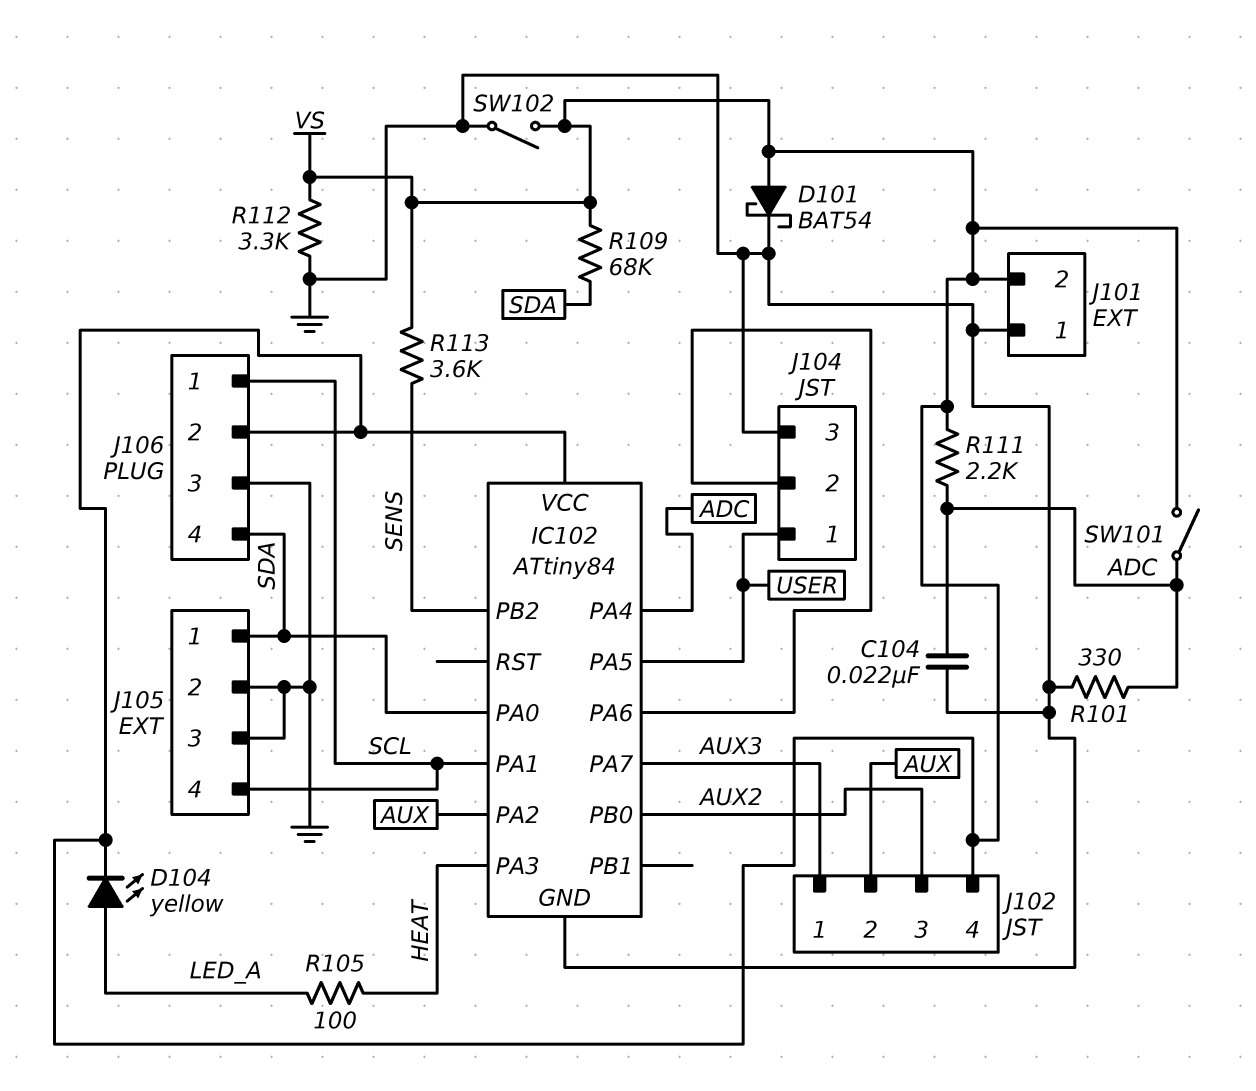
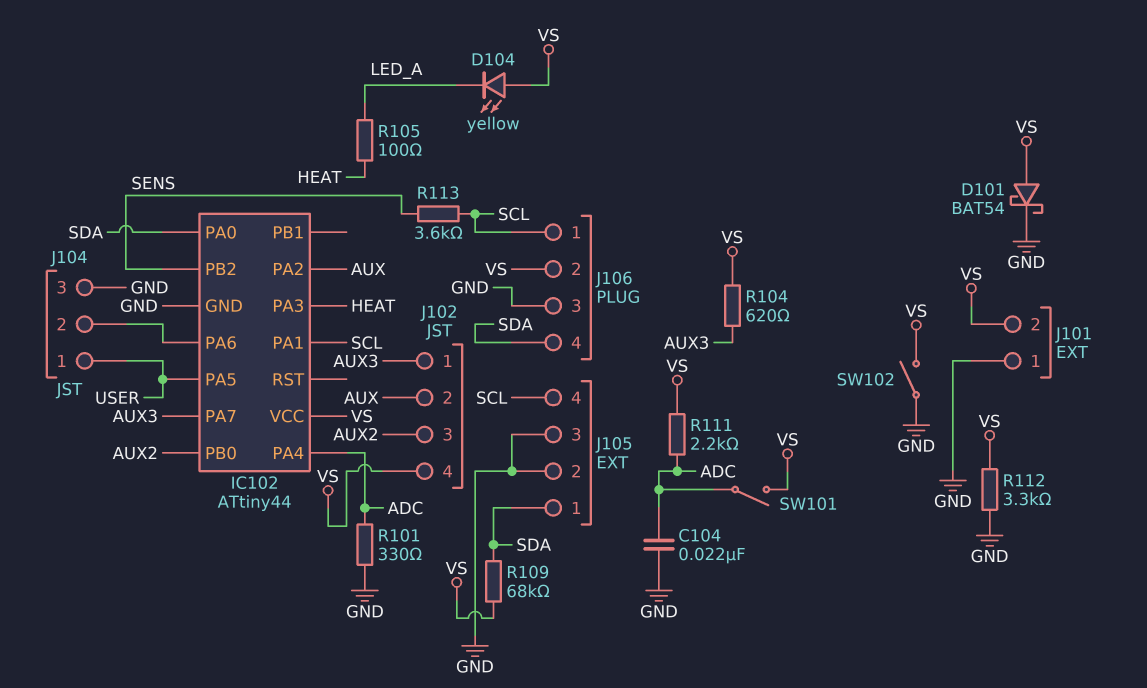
D104: LED yellow (A LED_A, K VS) -> LED yellow (A VS, K LED_A)
IC102: ATtiny84 -> ATtiny44
R104: none -> 620 (AUX3, VS)
R113: 3.6k (SENS, VS) -> 3.6k (SCL, SENS)

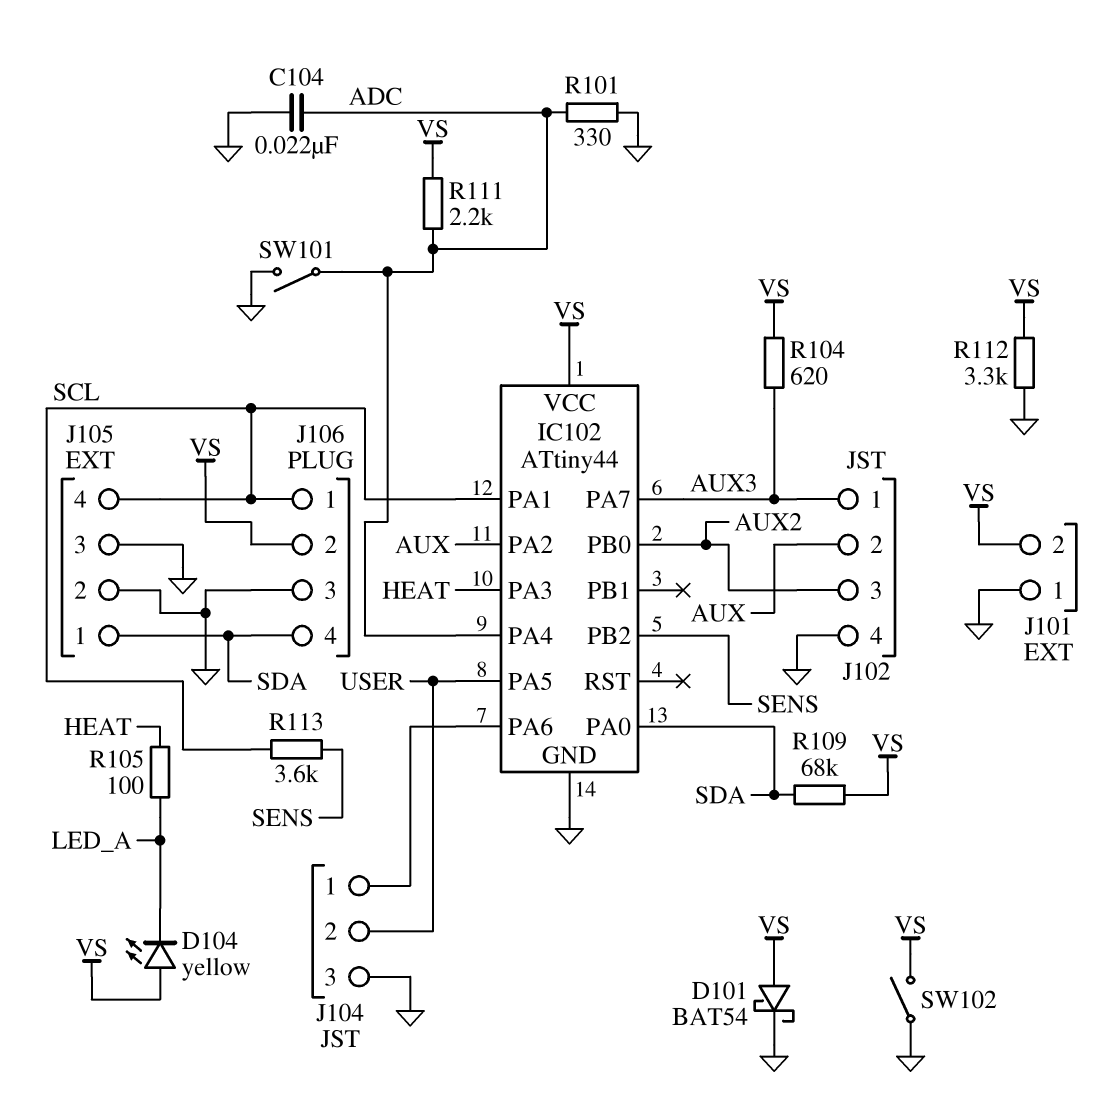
J102 pin 4: VS -> GND
J104 pin 1: USER -> IC102/PA6
J104 pin 2: IC102/PA6 -> USER
SW101: switch (ADC, VS) -> switch (ADC, GND)

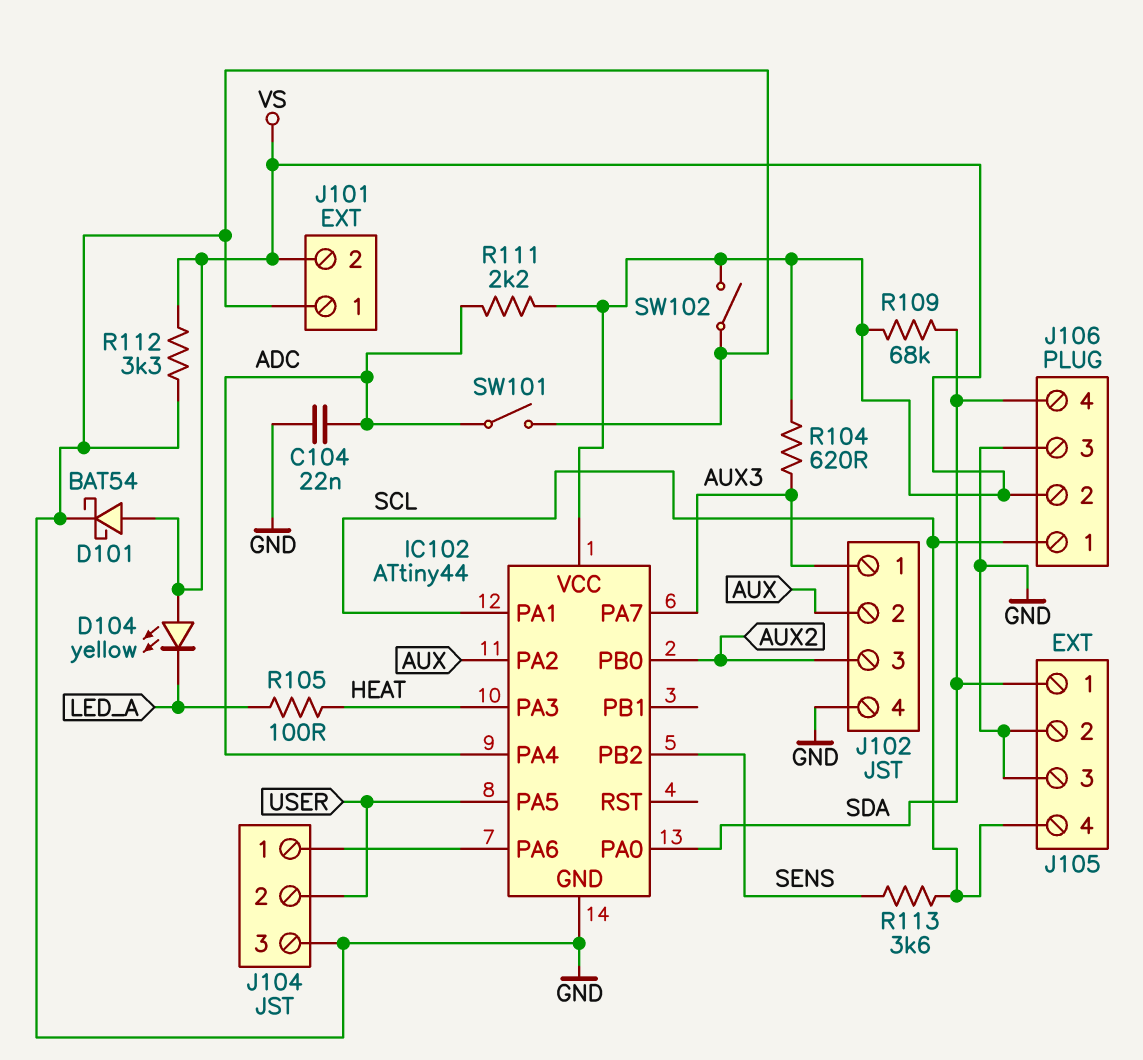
R101: 330 (ADC, GND) -> none

